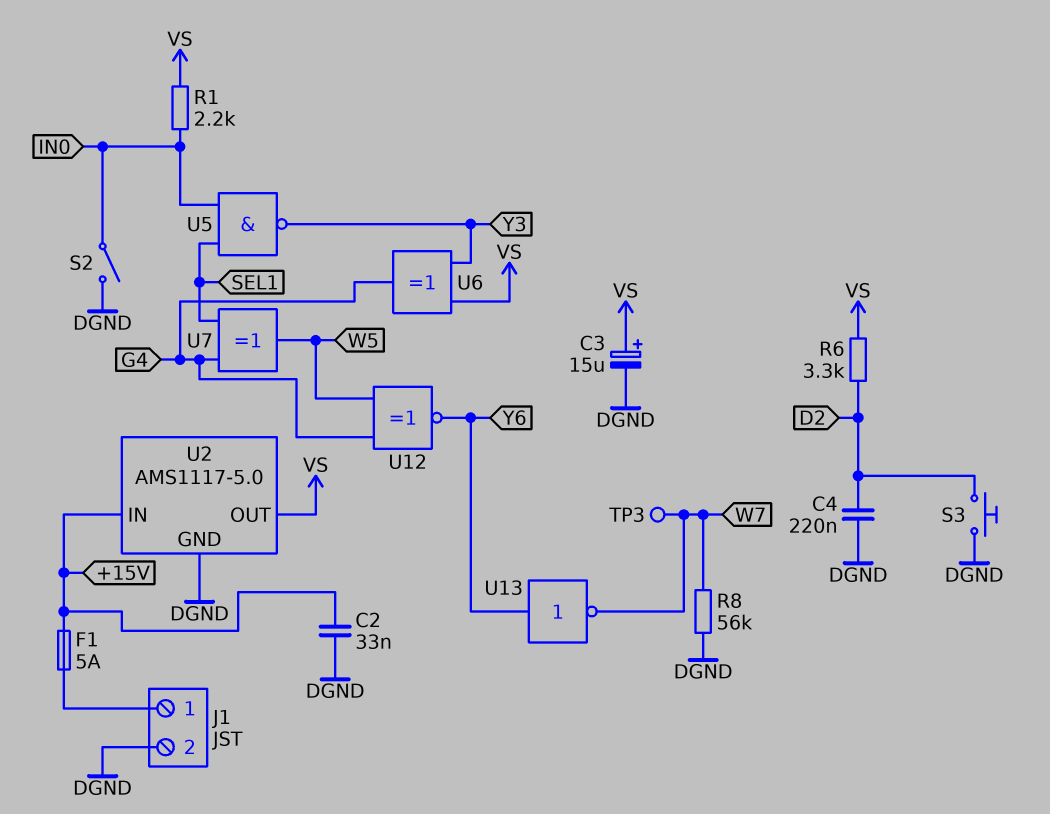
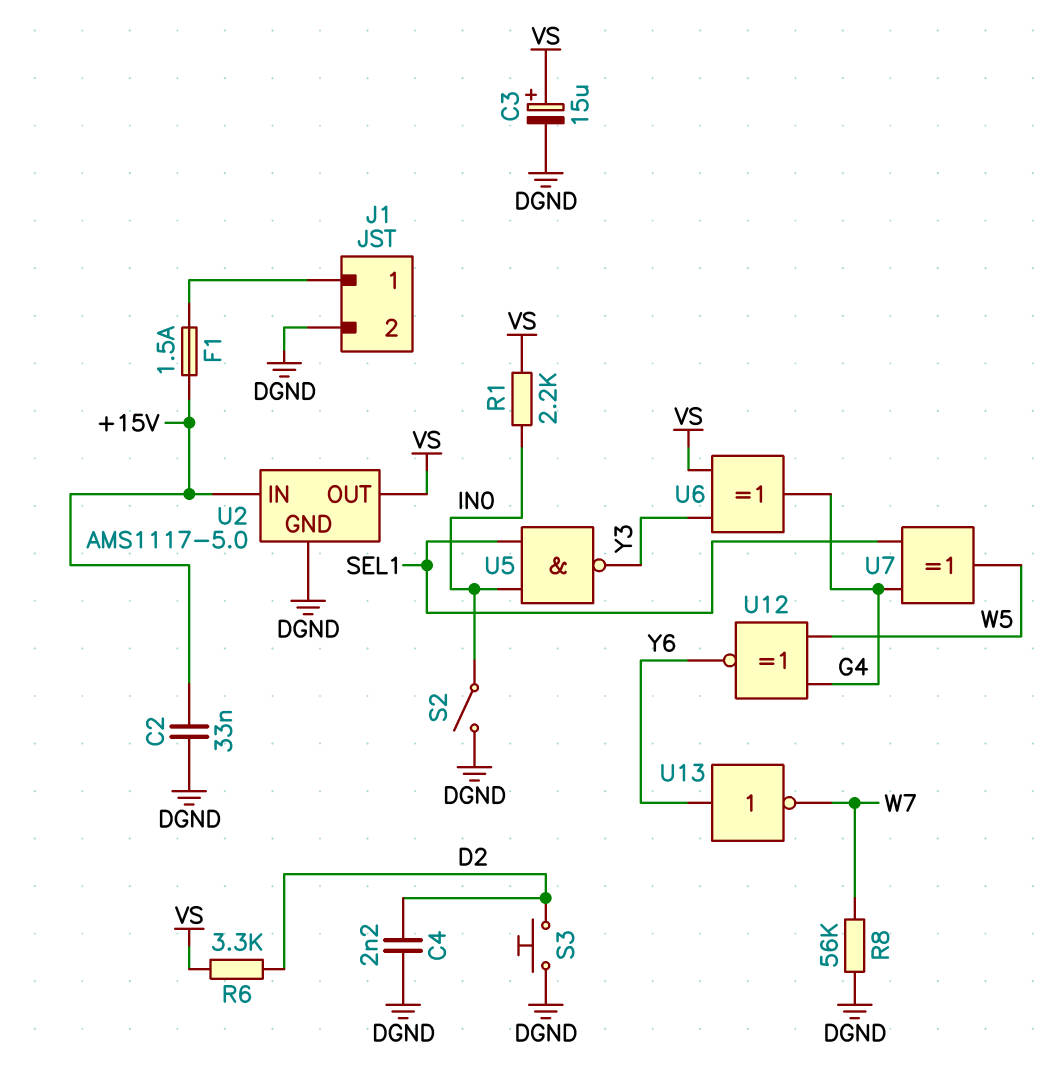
C4: 220nF (D2, DGND) -> 2.2nF (D2, DGND)
F1: 5A (+15V, J1/1) -> 1.5A (+15V, J1/1)
TP3: test point (W7) -> none

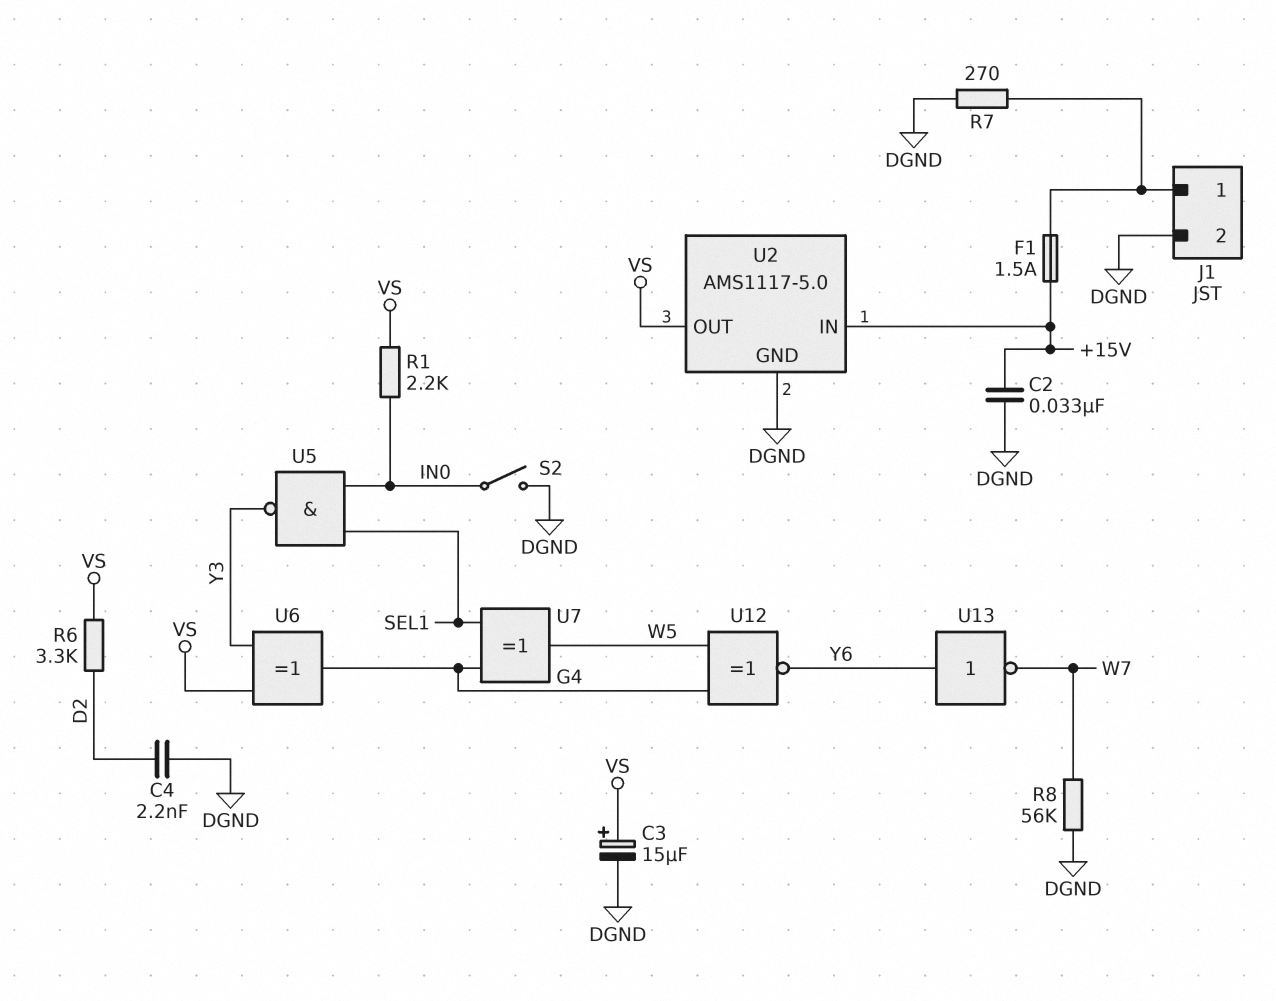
R7: none -> 270 (DGND, J1/1)
S3: button (D2, DGND) -> none

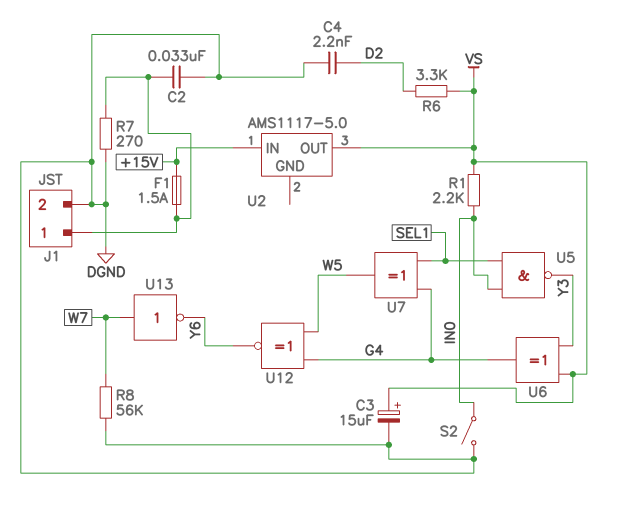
C2: 33nF (+15V, DGND) -> 33nF (DGND, J1/1)
U2 pin GND: DGND -> none
U13: NOT (in Y6, out W7) -> NOT (in W7, out Y6)

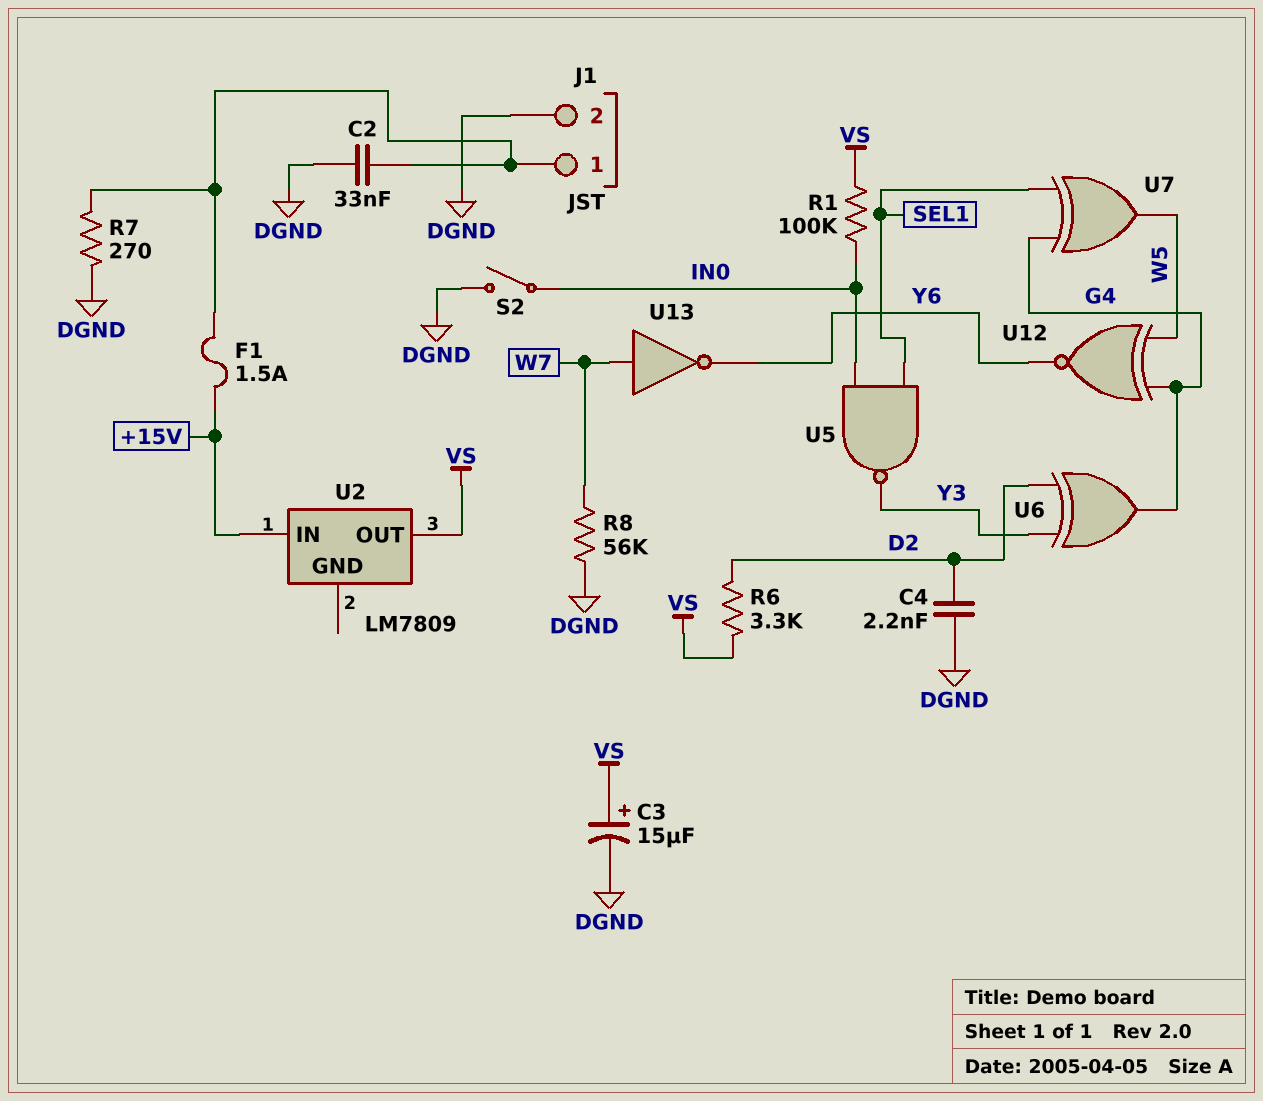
R1: 2.2k (IN0, VS) -> 100k (IN0, VS)
U2: AMS1117-5.0 -> LM7809
U6: XOR (in VS, in Y3, out G4) -> XOR (in D2, in Y3, out G4)

